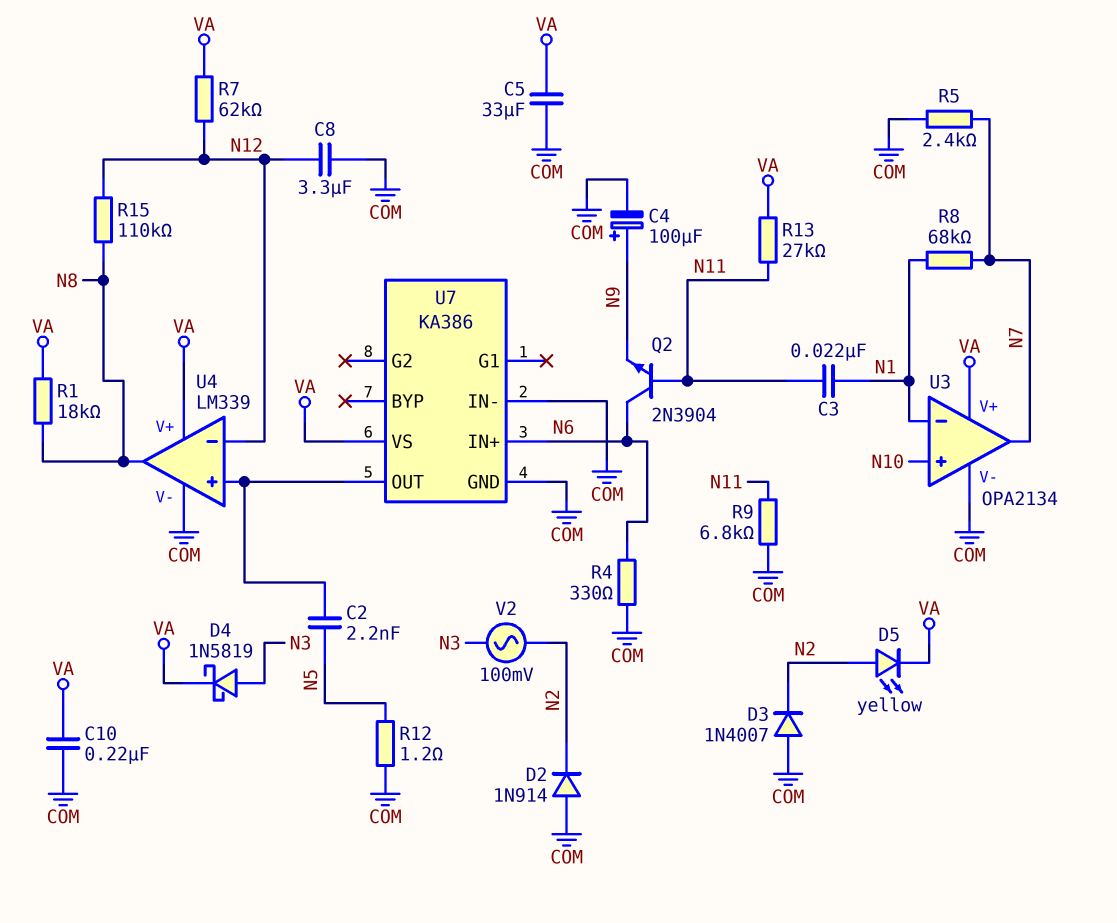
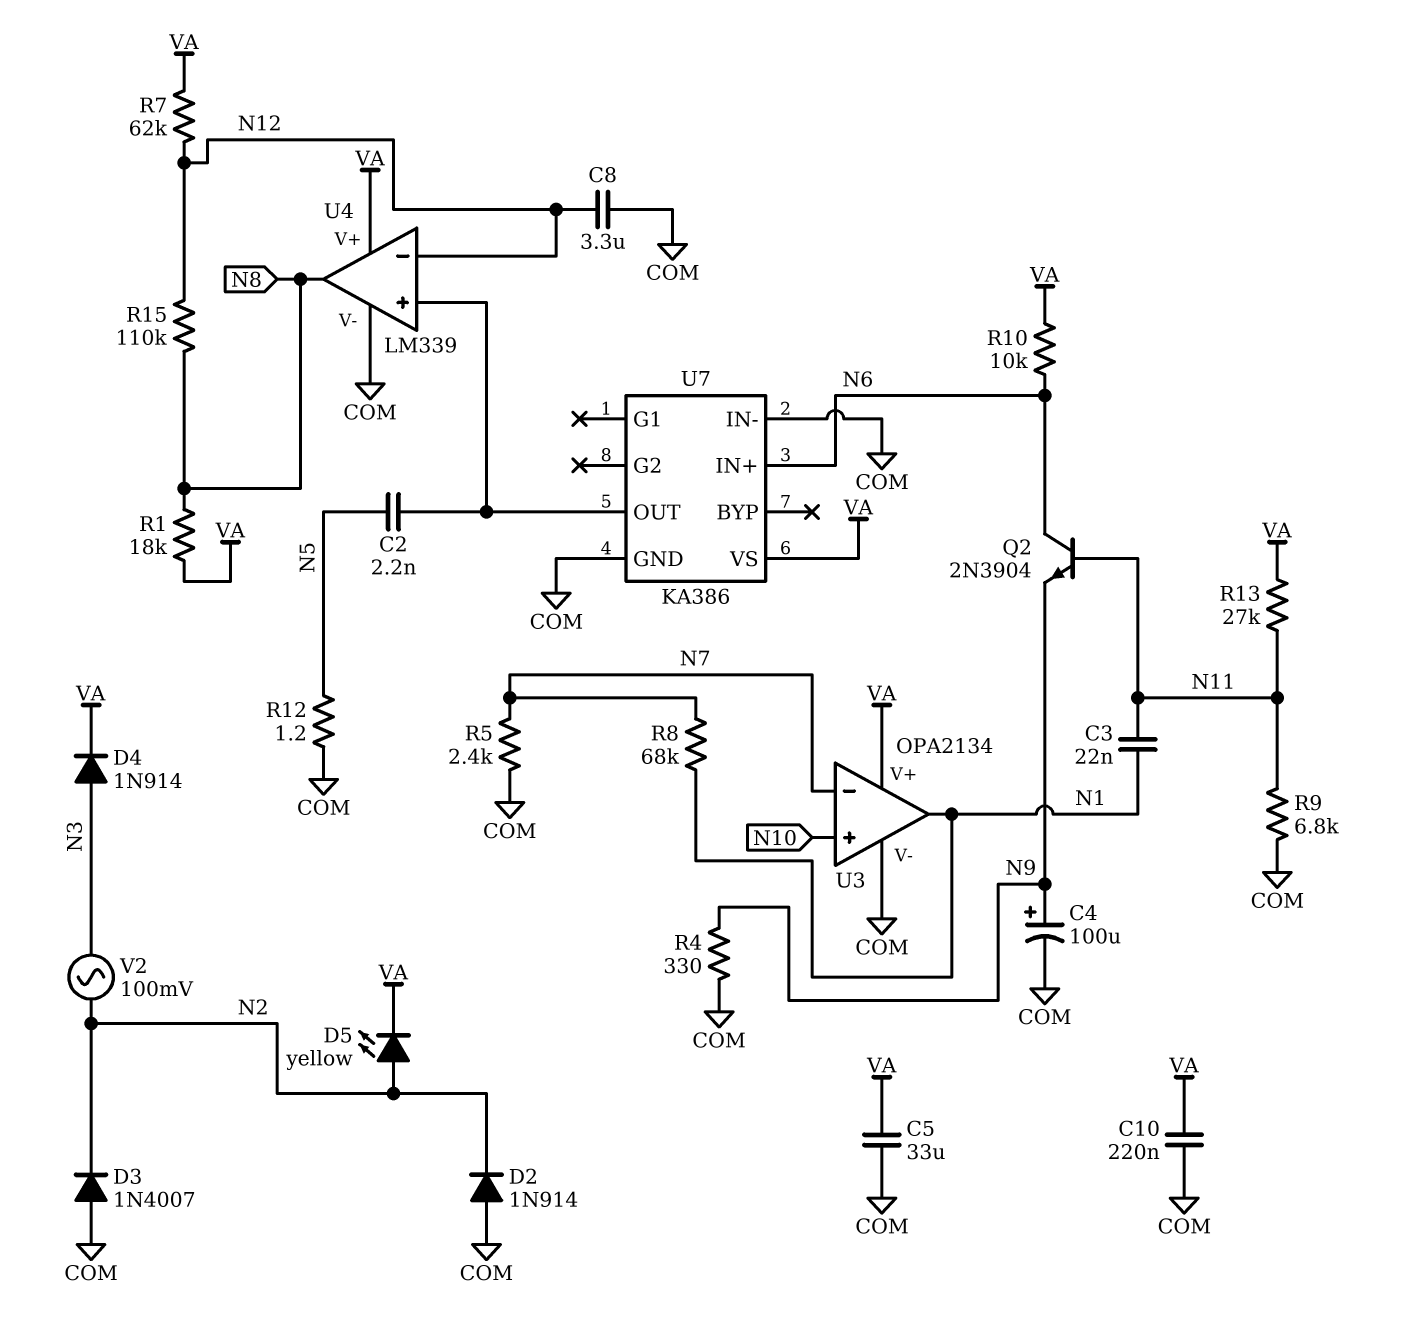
D4: schottky 1N5819 (A N3, K VA) -> diode 1N914 (A N3, K VA)
R4: 330 (COM, N6) -> 330 (COM, N9)
R10: none -> 10k (N6, VA)
U3 pin in-: N1 -> N7
U3 pin out: N7 -> N1

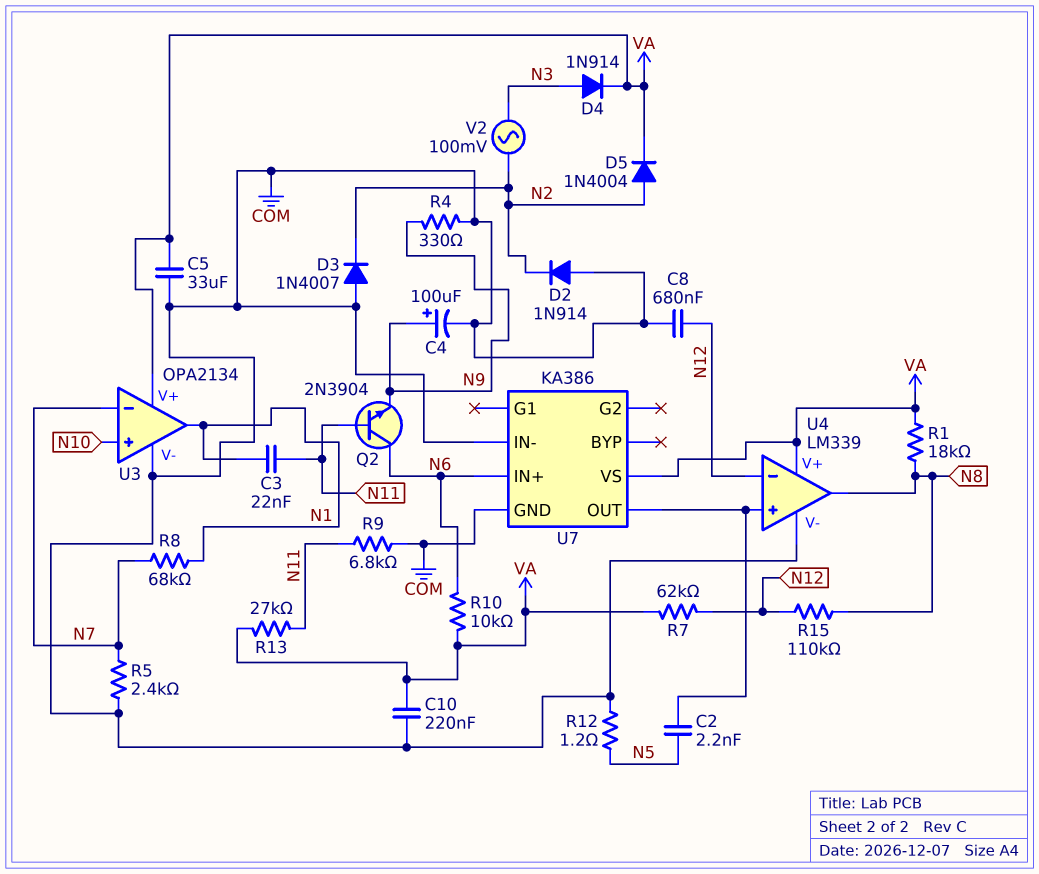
C8: 3.3uF (COM, N12) -> 680nF (COM, N12)
D5: LED yellow (A N2, K VA) -> diode 1N4004 (A N2, K VA)

